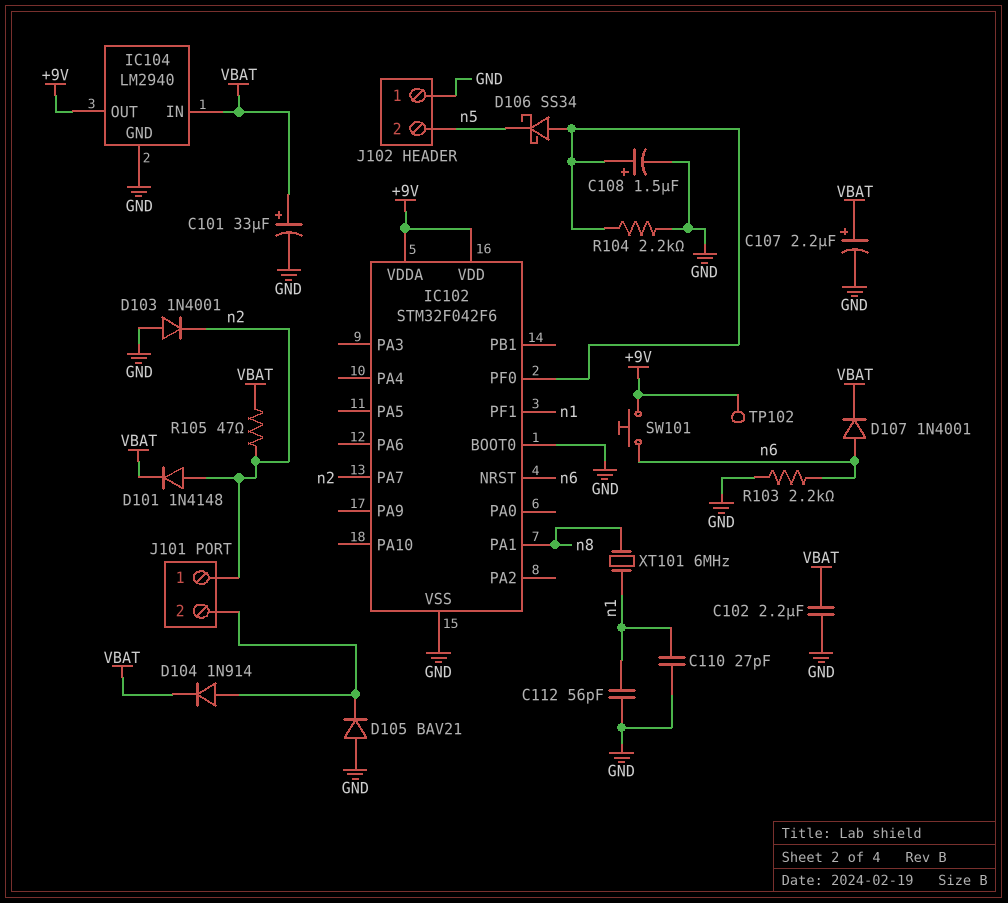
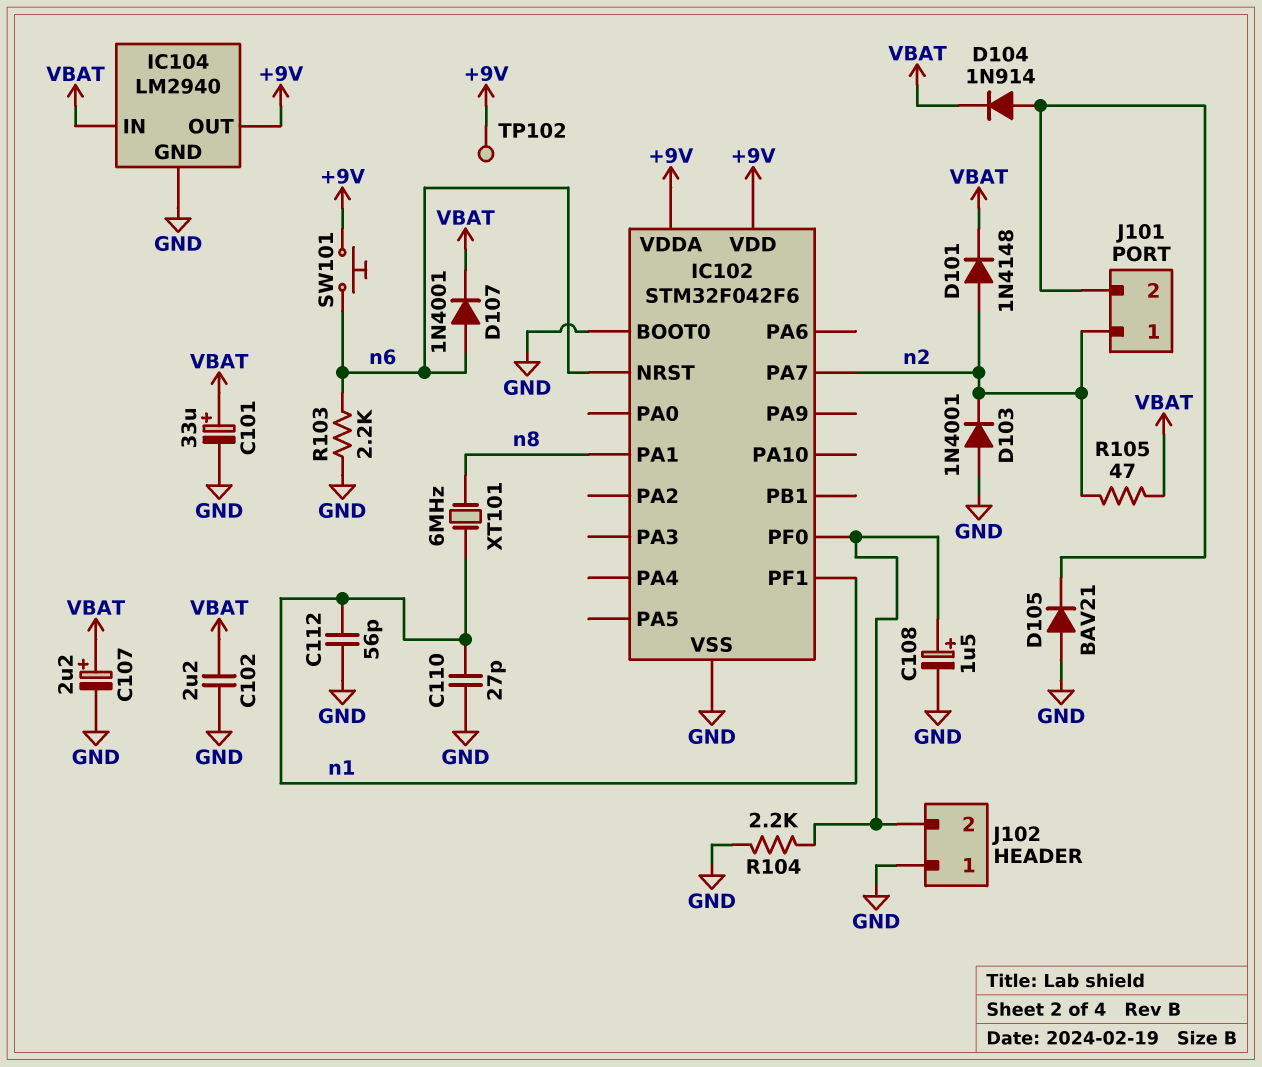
D106: schottky SS34 (A IC102/PF0, K n5) -> none
J102 pin 2: n5 -> IC102/PF0

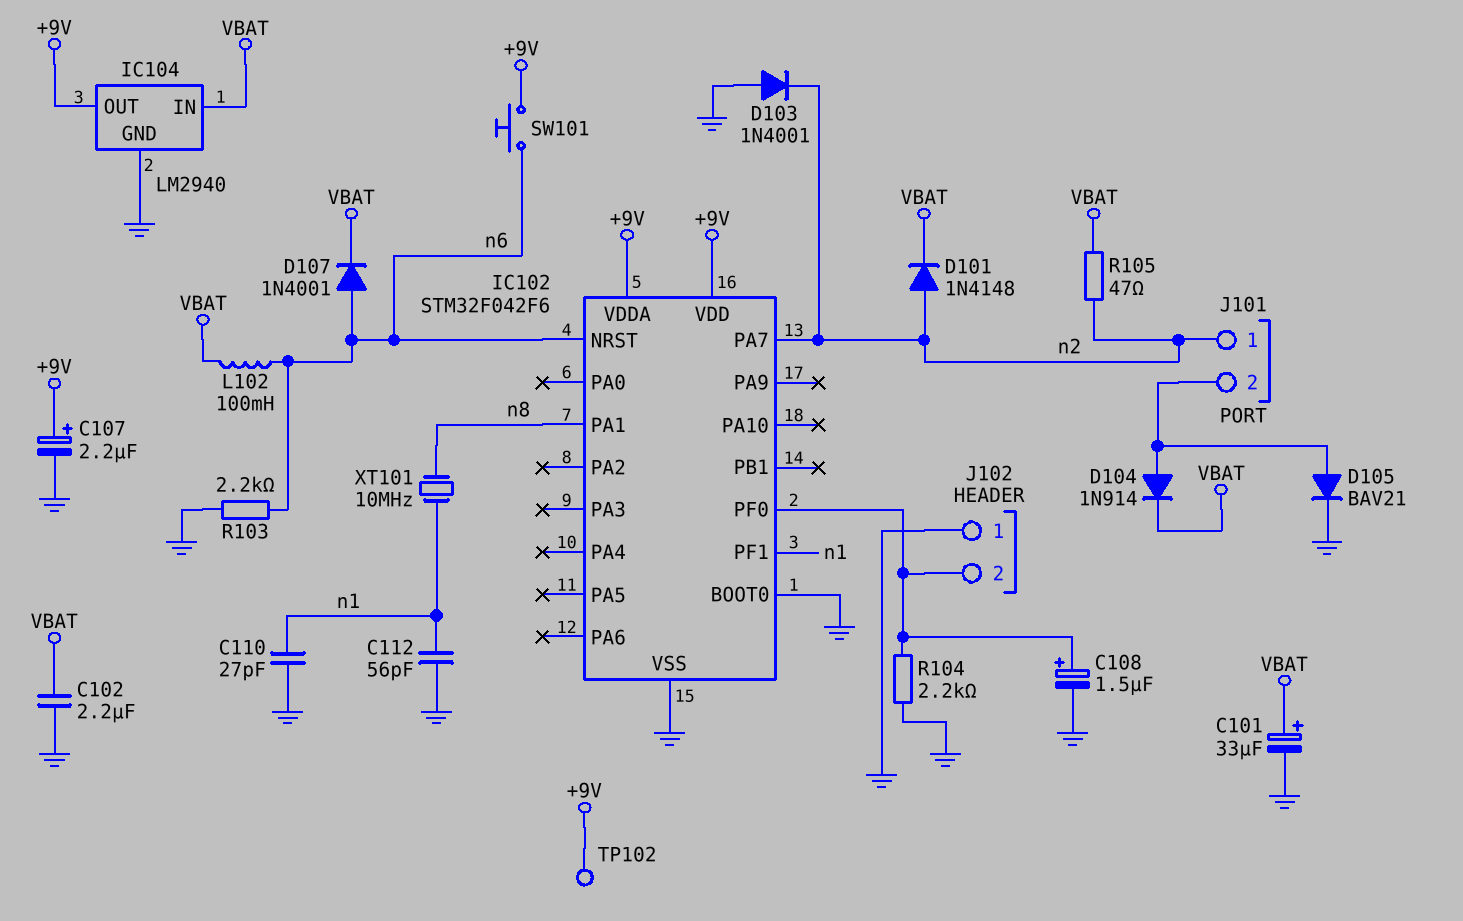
C107: 2.2uF (plus VBAT, minus GND) -> 2.2uF (plus +9V, minus GND)
D105: diode BAV21 (A GND, K J101/2) -> diode BAV21 (A J101/2, K GND)
L102: none -> 100mH (VBAT, n6)
XT101: 6MHz (n1, n8) -> 10MHz (n1, n8)

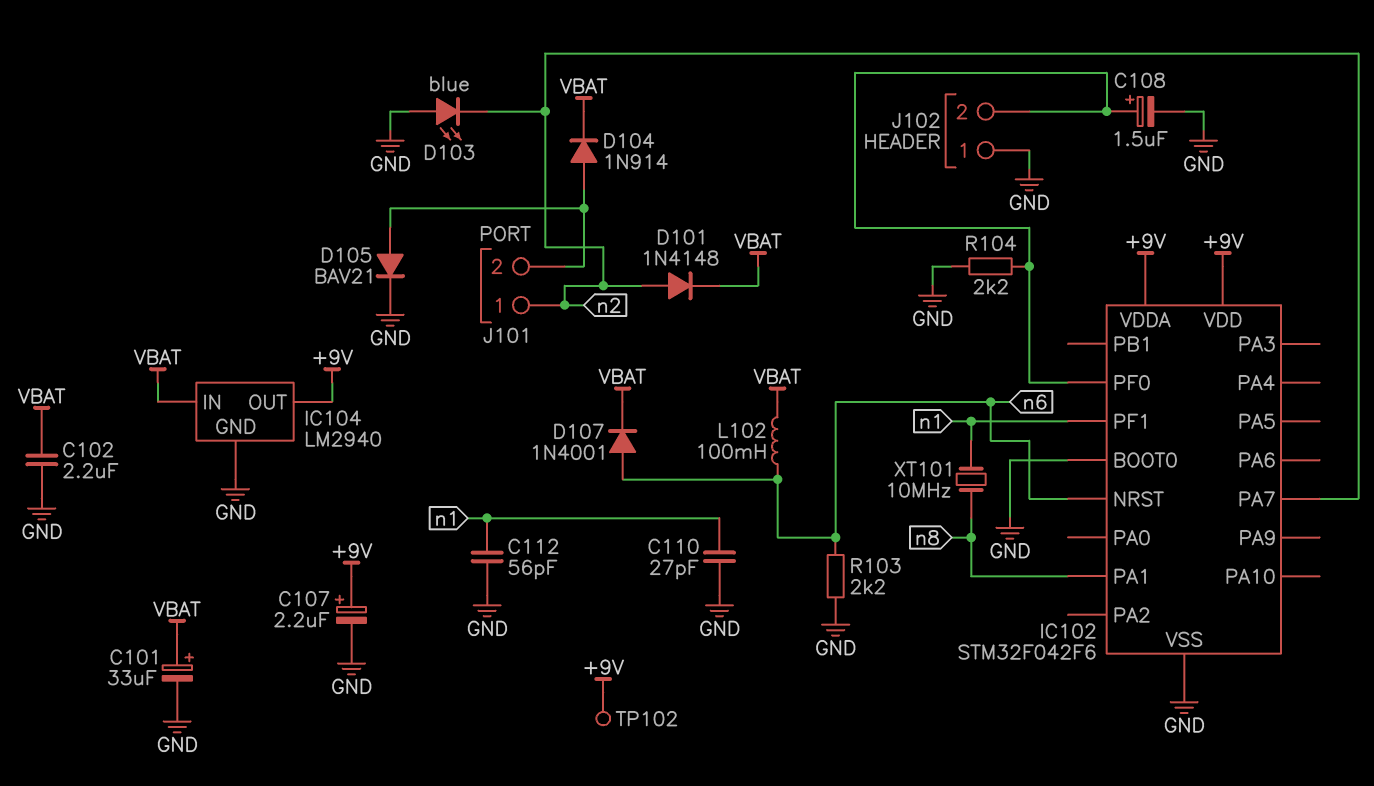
D103: diode 1N4001 (A GND, K n2) -> LED blue (A GND, K n2)
R105: 47 (VBAT, n2) -> none
SW101: button (+9V, n6) -> none

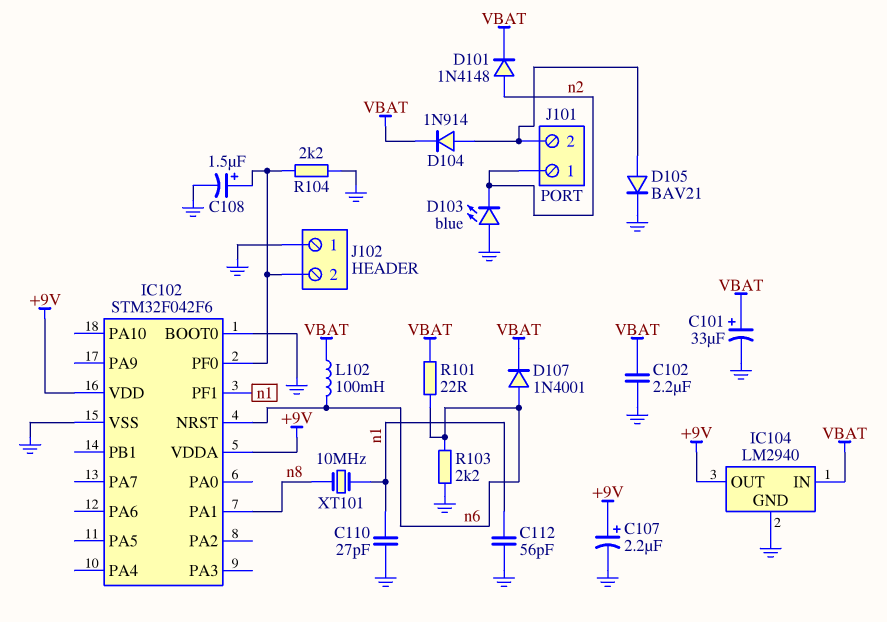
IC102 pin PA7: n2 -> none
R101: none -> 22 (VBAT, n6)
TP102: test point (+9V) -> none

